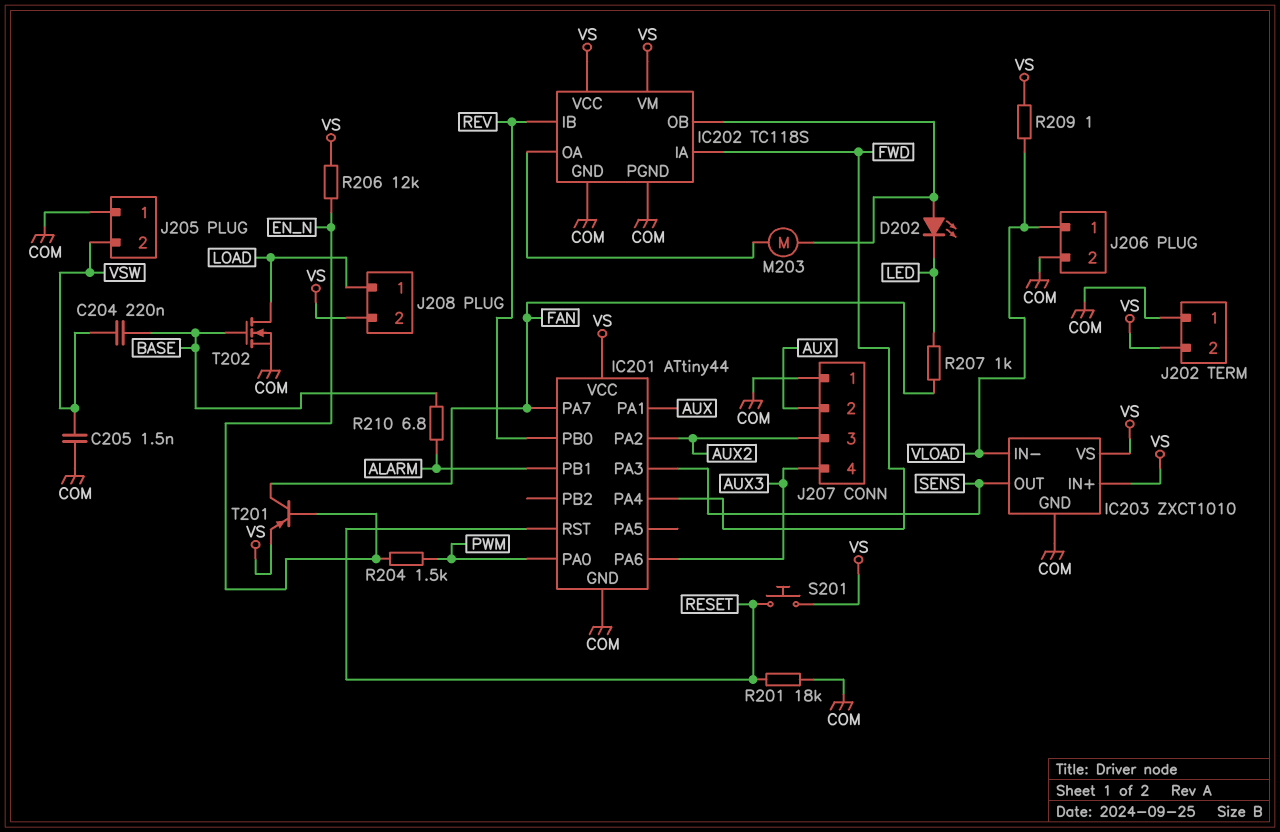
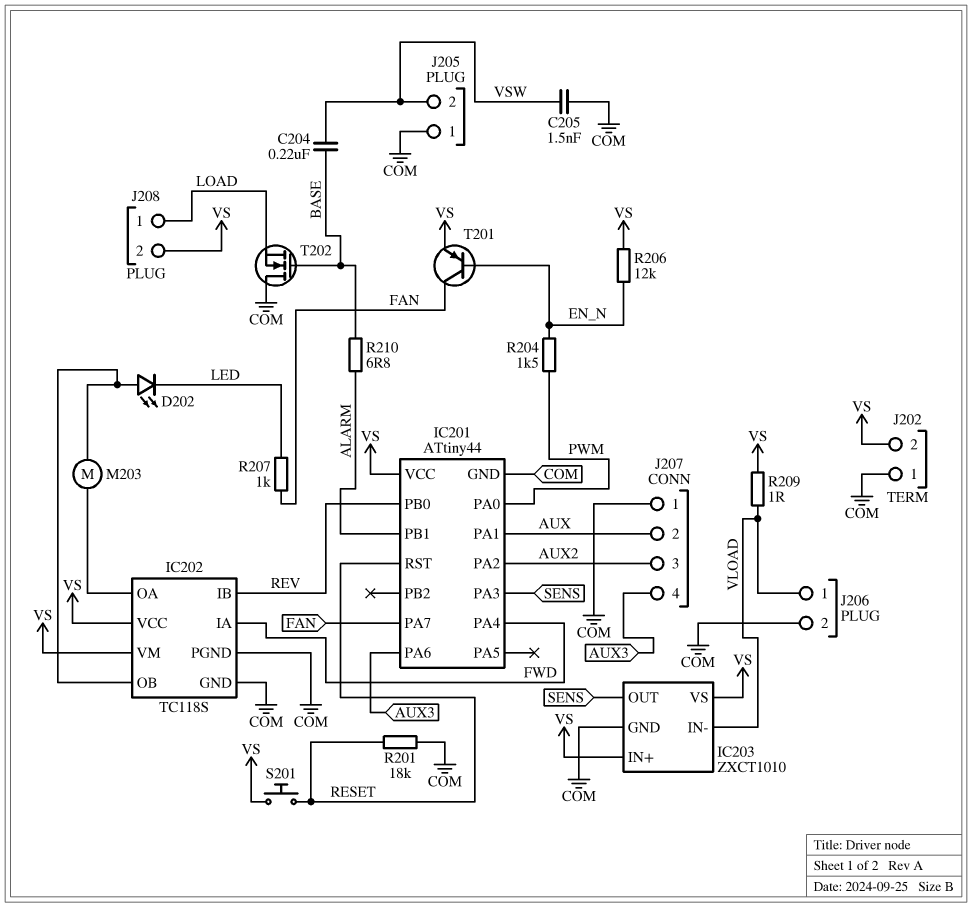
T202: NMOS (G BASE, D LOAD, S COM) -> NMOS (G BASE, D COM, S LOAD)

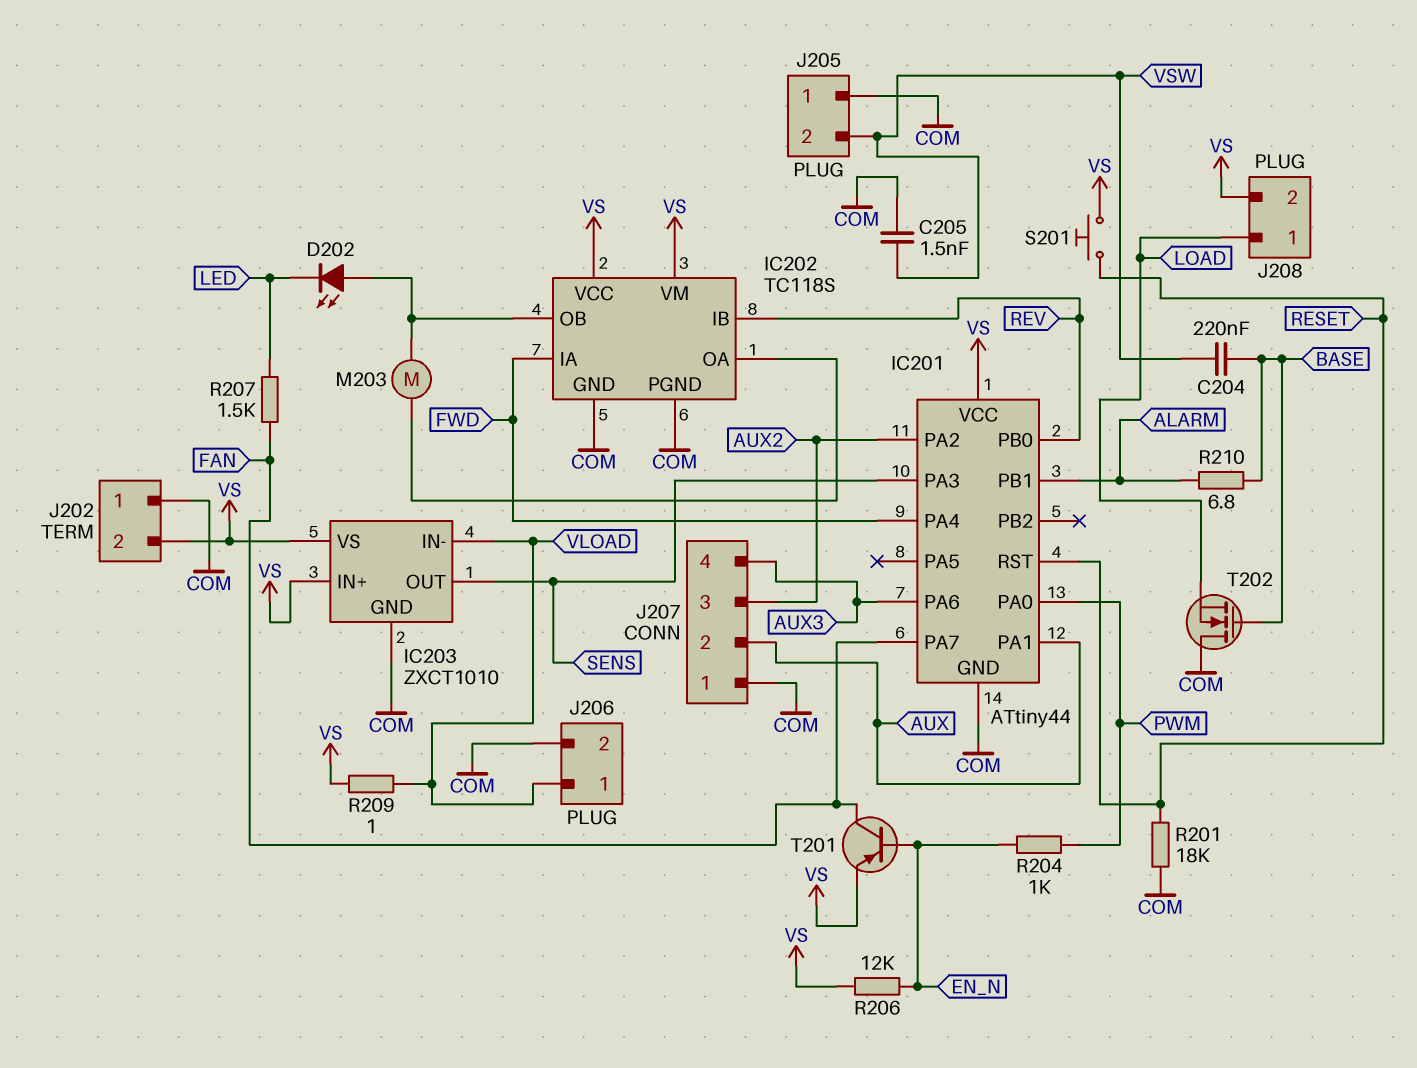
R204: 1.5k (EN_N, PWM) -> 1k (EN_N, PWM)
R207: 1k (FAN, LED) -> 1.5k (FAN, LED)

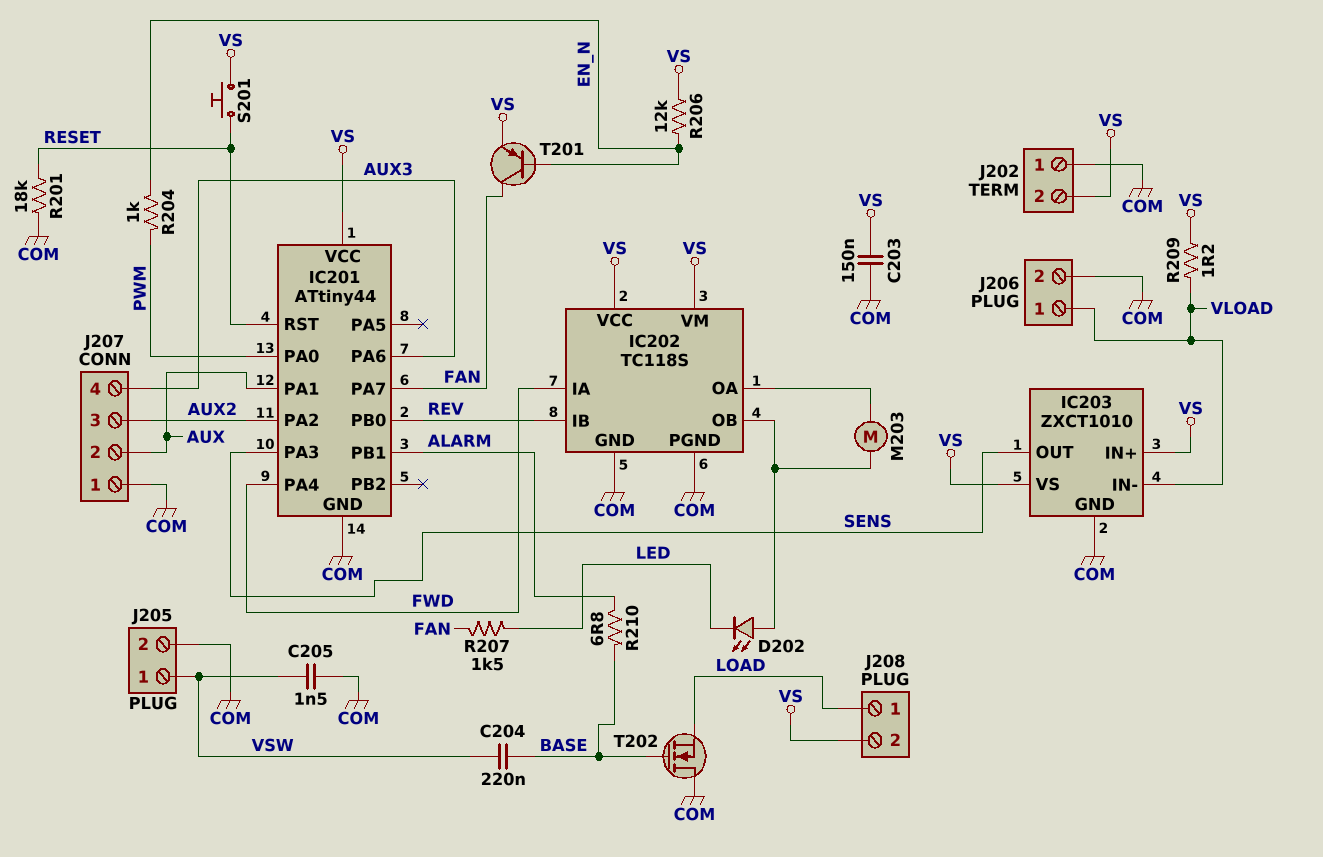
C203: none -> 150nF (COM, VS)
J205 pin 1: COM -> VSW
J205 pin 2: VSW -> COM
R209: 1 (VLOAD, VS) -> 1.2 (VLOAD, VS)

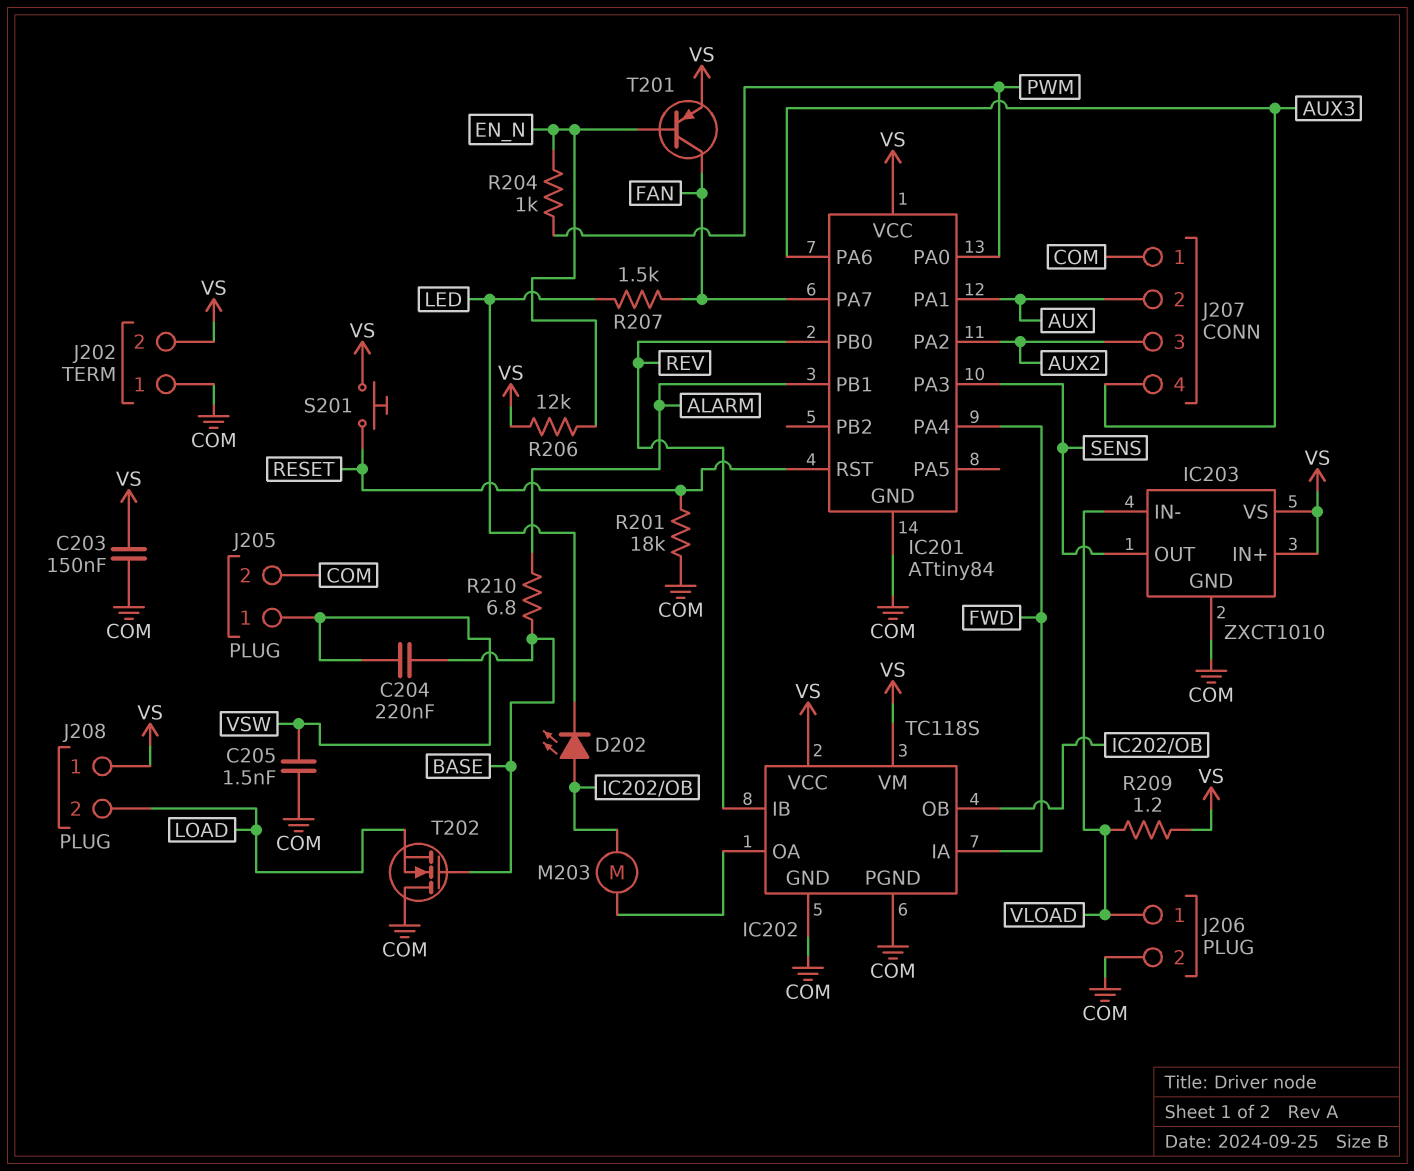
IC201: ATtiny44 -> ATtiny84
J208 pin 1: LOAD -> VS
J208 pin 2: VS -> LOAD

